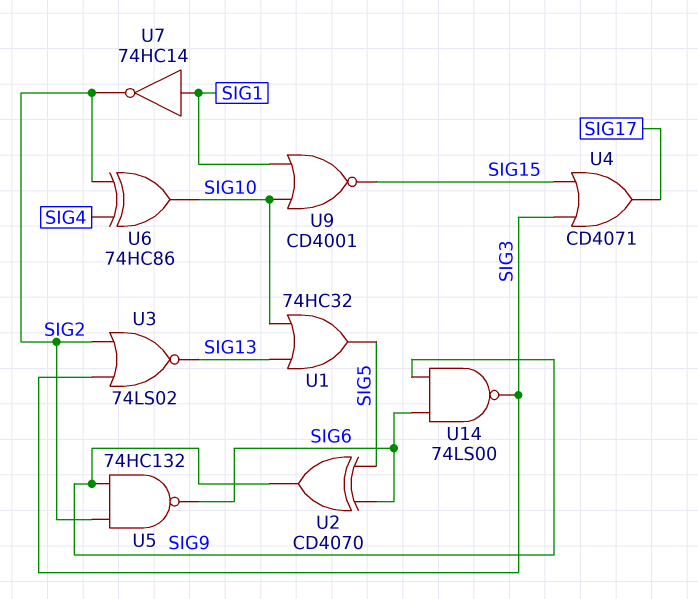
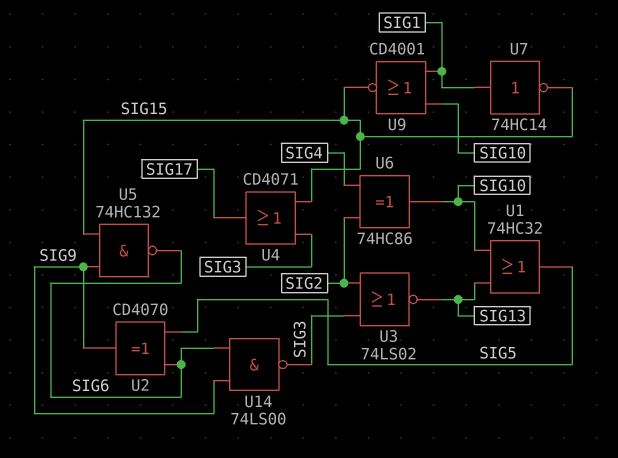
U5: NAND 74HC132 (in SIG2, in SIG9, out SIG6) -> NAND 74HC132 (in SIG9, in SIG15, out SIG6)
U7: NOT 74HC14 (in SIG1, out SIG2) -> NOT 74HC14 (in SIG1, out SIG15)

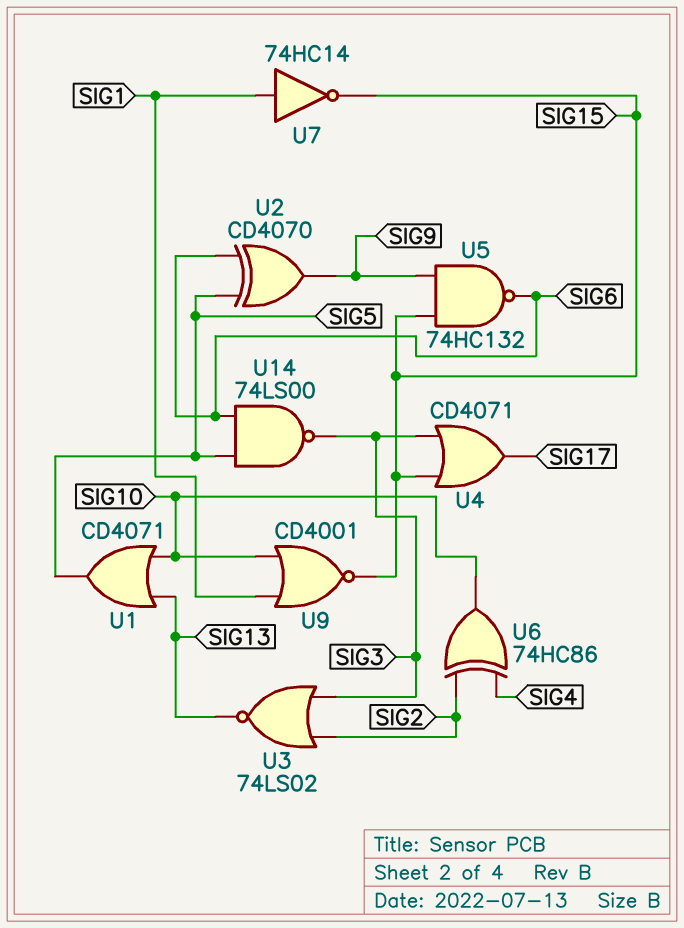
U1: OR 74HC32 (in SIG10, in SIG13, out SIG5) -> OR CD4071 (in SIG10, in SIG13, out SIG5)
U14: NAND 74LS00 (in SIG6, in SIG9, out SIG3) -> NAND 74LS00 (in SIG5, in SIG6, out SIG3)

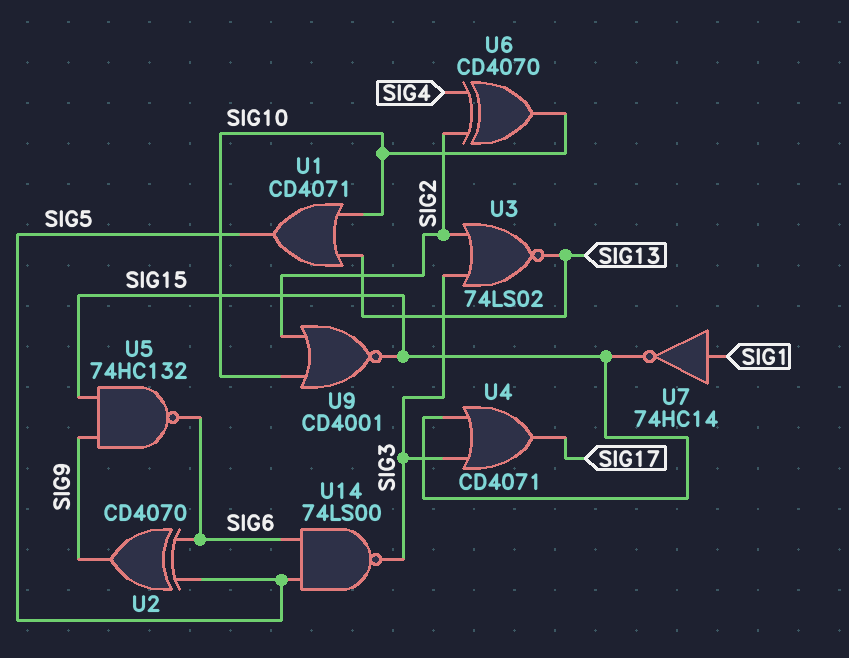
U6: XOR 74HC86 (in SIG2, in SIG4, out SIG10) -> XOR CD4070 (in SIG2, in SIG4, out SIG10)
U9: NOR CD4001 (in SIG1, in SIG10, out SIG15) -> NOR CD4001 (in SIG2, in SIG10, out SIG15)

